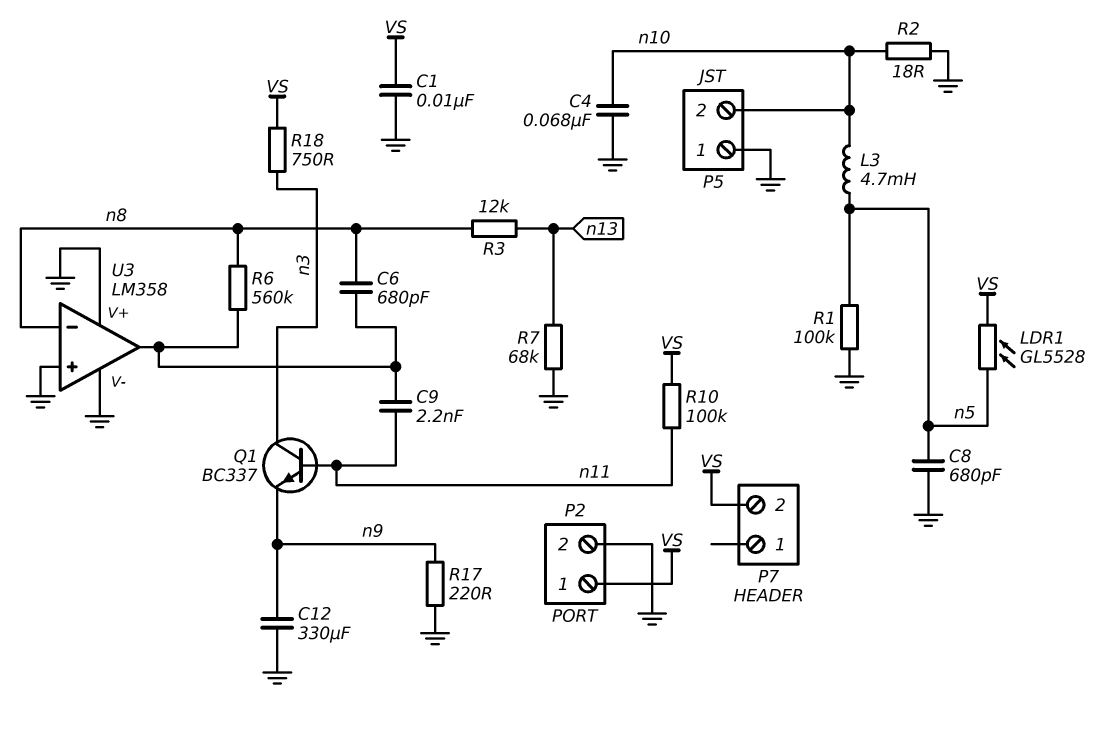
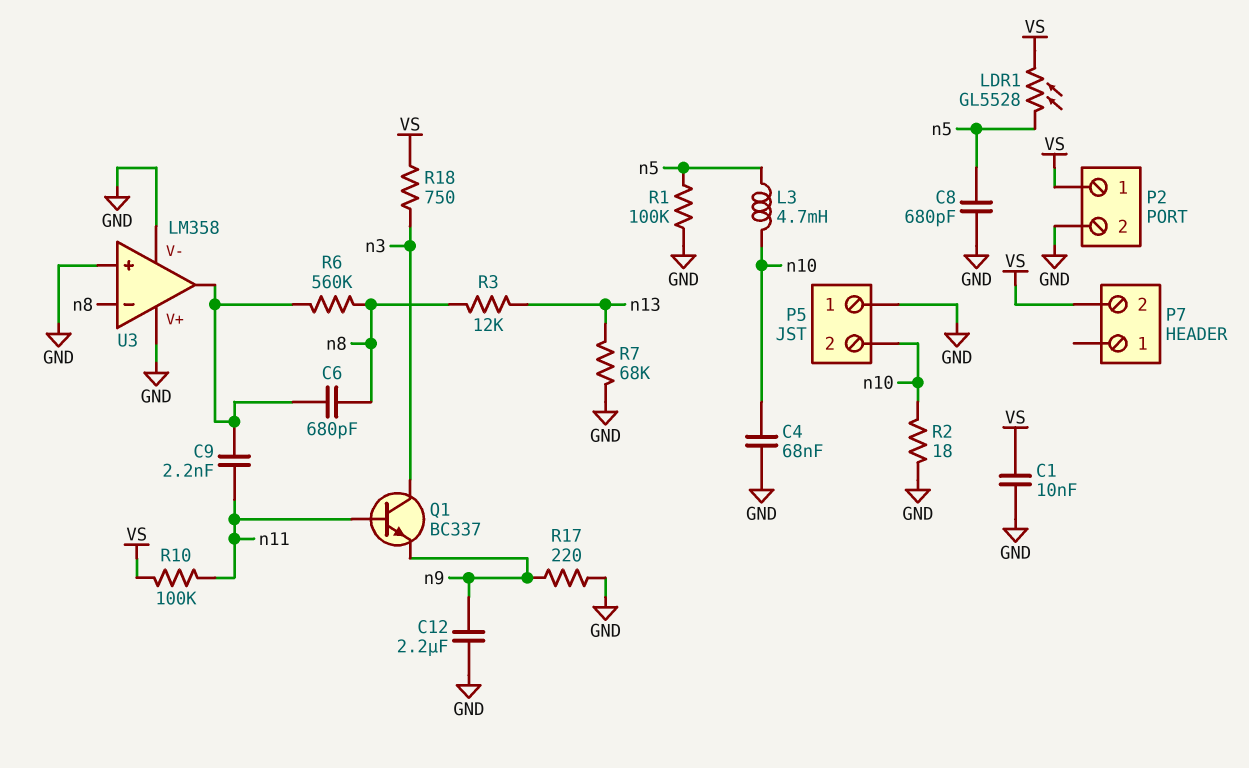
C12: 330uF (GND, n9) -> 2.2uF (GND, n9)

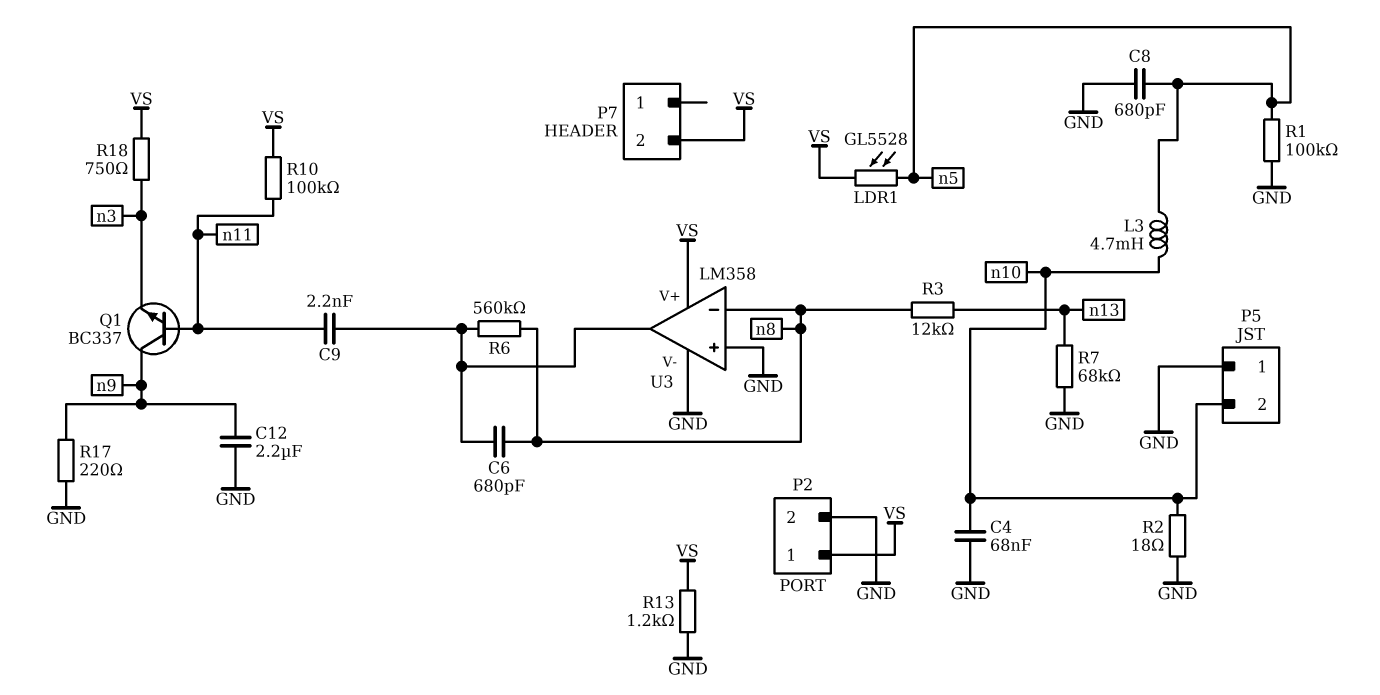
C1: 10nF (GND, VS) -> none
Q1: NPN BC337 (B n11, C n3, E n9) -> NPN BC337 (B n11, C n9, E n3)
R13: none -> 1.2k (GND, VS)
U3 pin V+: GND -> VS

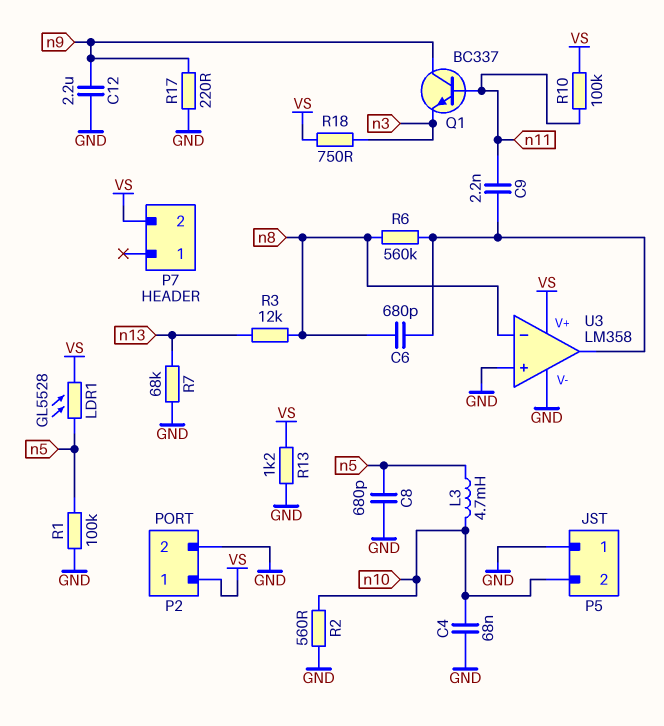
R2: 18 (GND, n10) -> 560 (GND, n10)

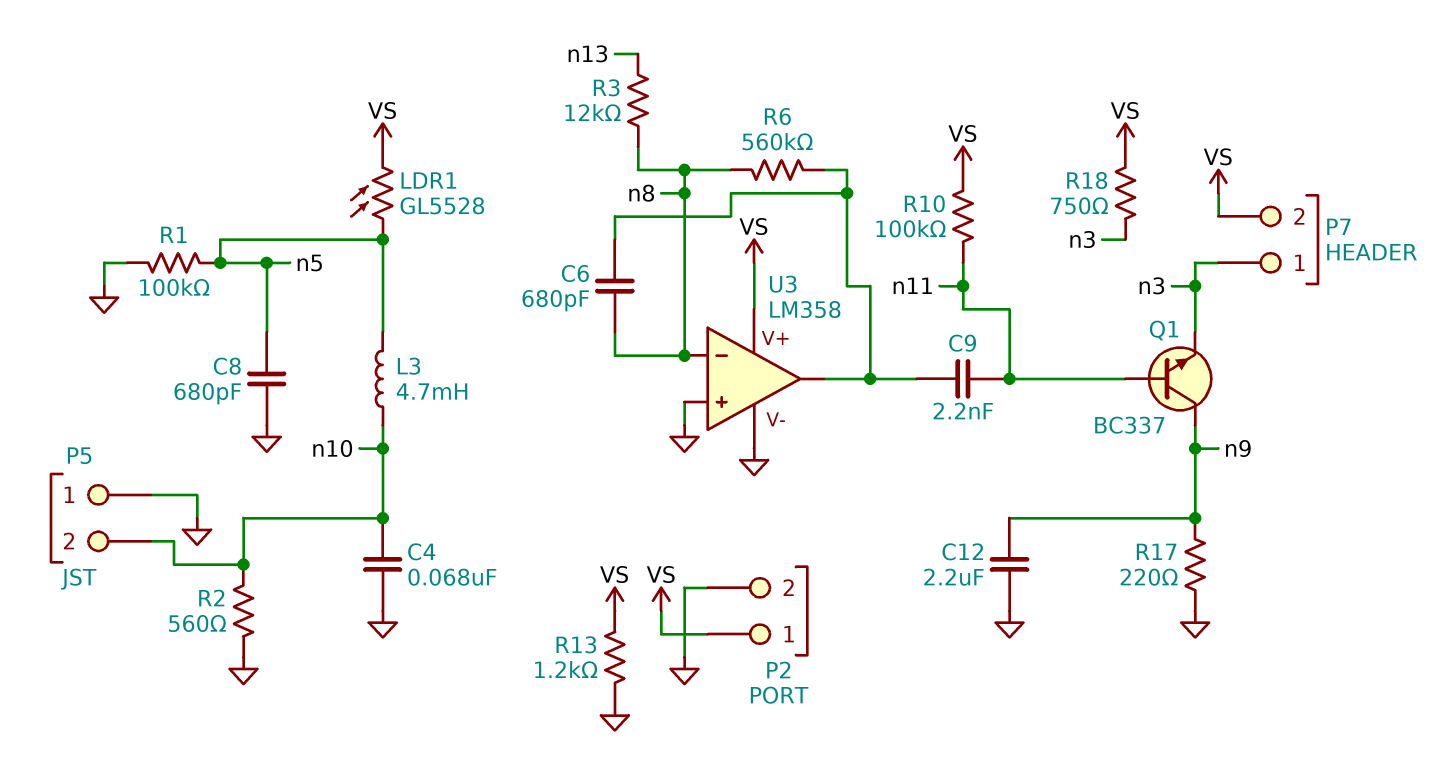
P7 pin 1: none -> n3
R7: 68k (GND, n13) -> none

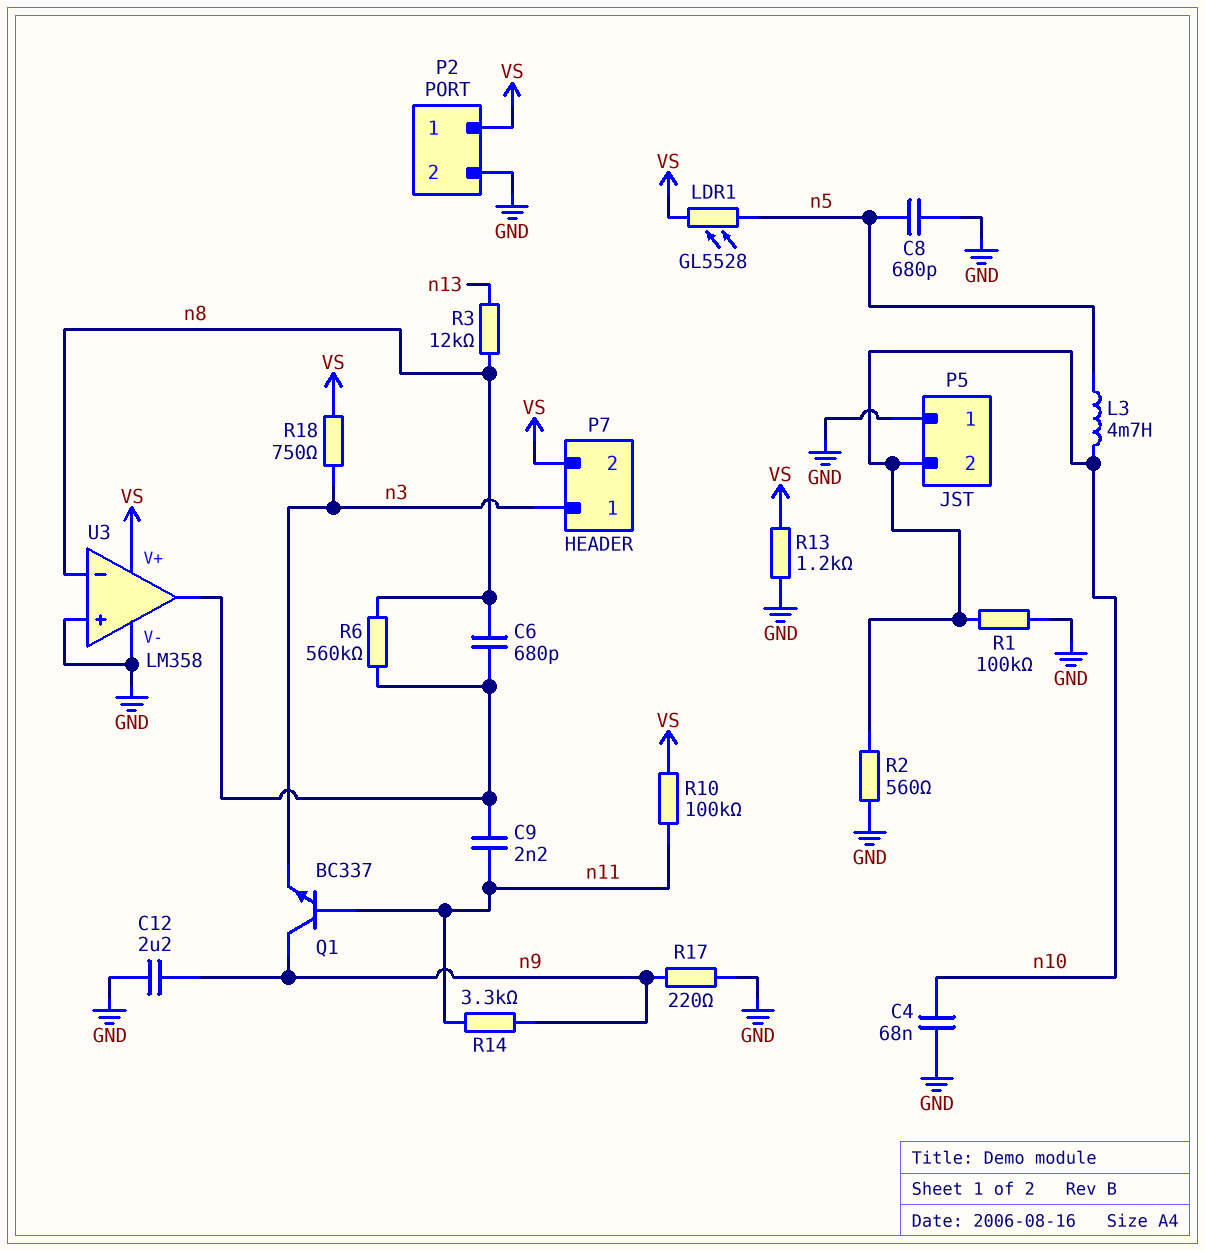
R1: 100k (GND, n5) -> 100k (GND, n10)
R14: none -> 3.3k (n9, n11)

